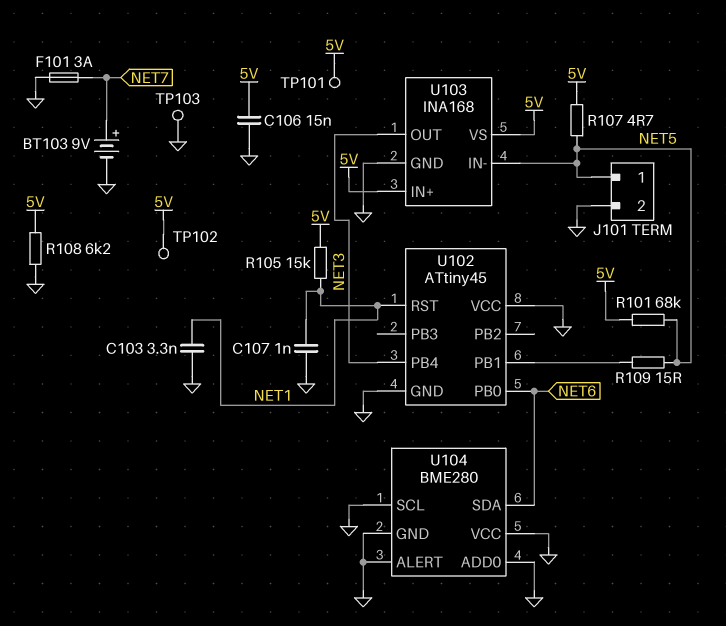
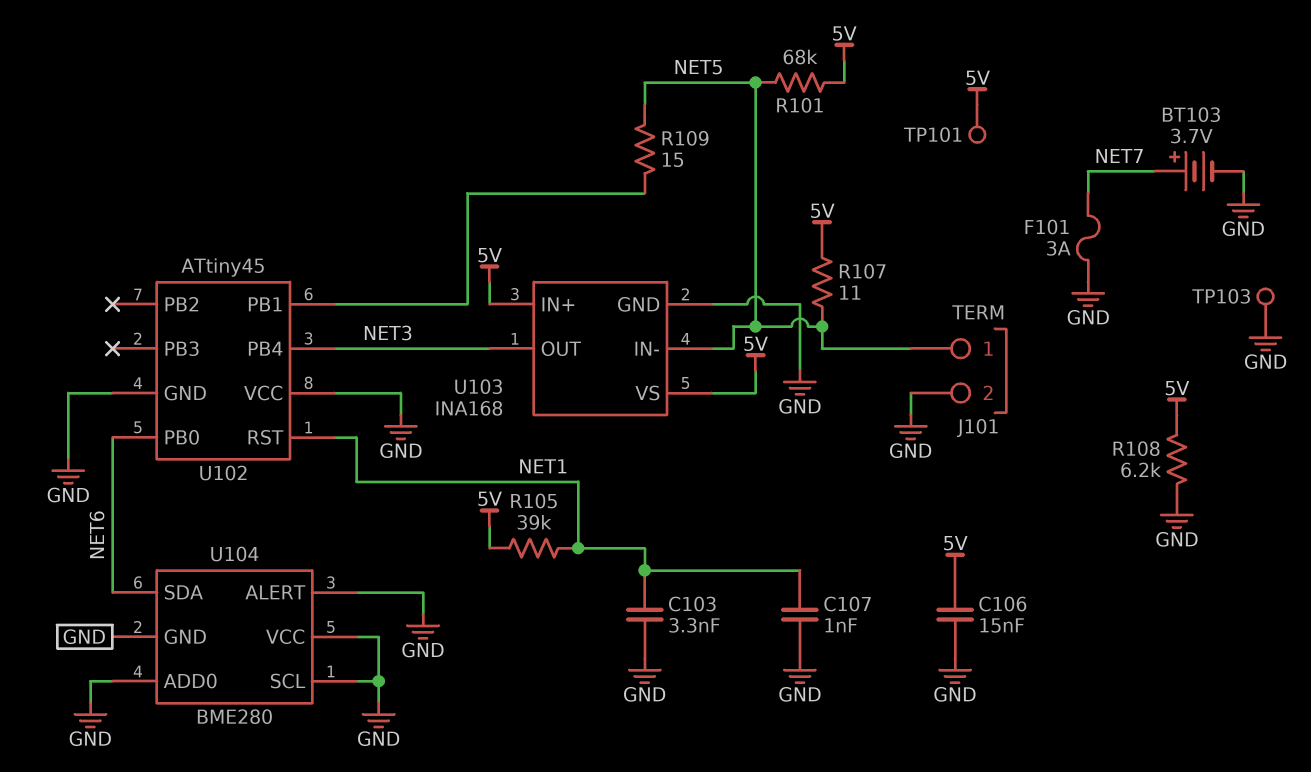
BT103: 9V (plus NET7, minus GND) -> 3.7V (plus NET7, minus GND)
R105: 15k (5V, NET1) -> 39k (5V, NET1)
R107: 4.7 (5V, NET5) -> 11 (5V, NET5)
TP102: test point (5V) -> none

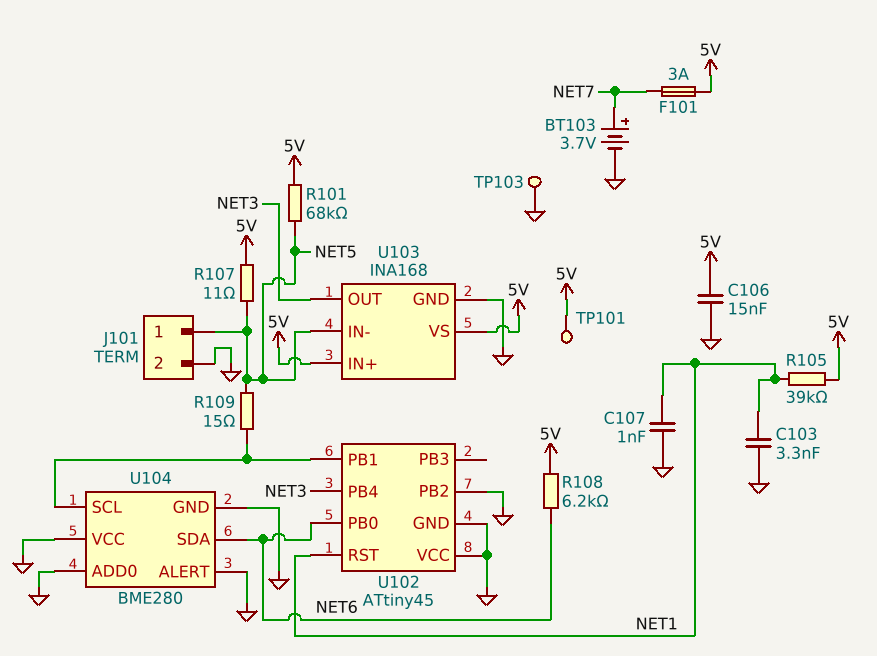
F101: 3A (GND, NET7) -> 3A (5V, NET7)
R108: 6.2k (5V, GND) -> 6.2k (5V, NET6)
U102 pin PB2: none -> GND
U104 pin SCL: GND -> U102/PB1

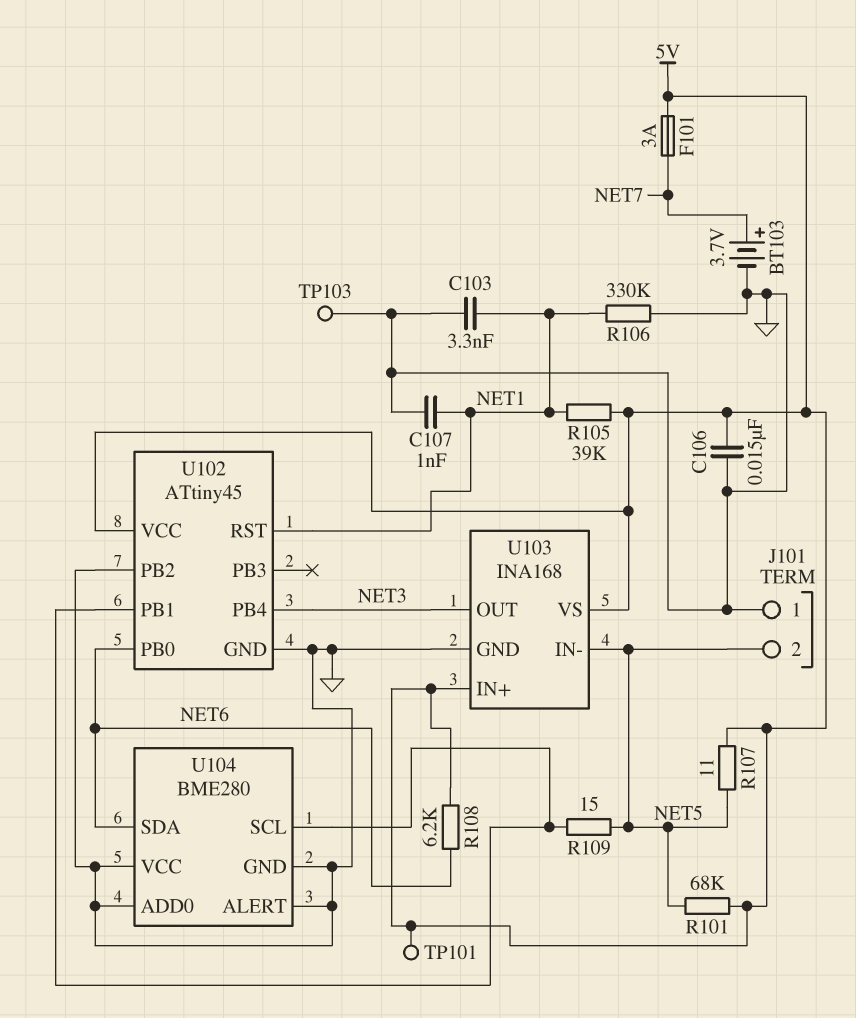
J101 pin 1: NET5 -> GND
J101 pin 2: GND -> NET5
R106: none -> 330k (GND, NET1)
U102 pin VCC: GND -> 5V

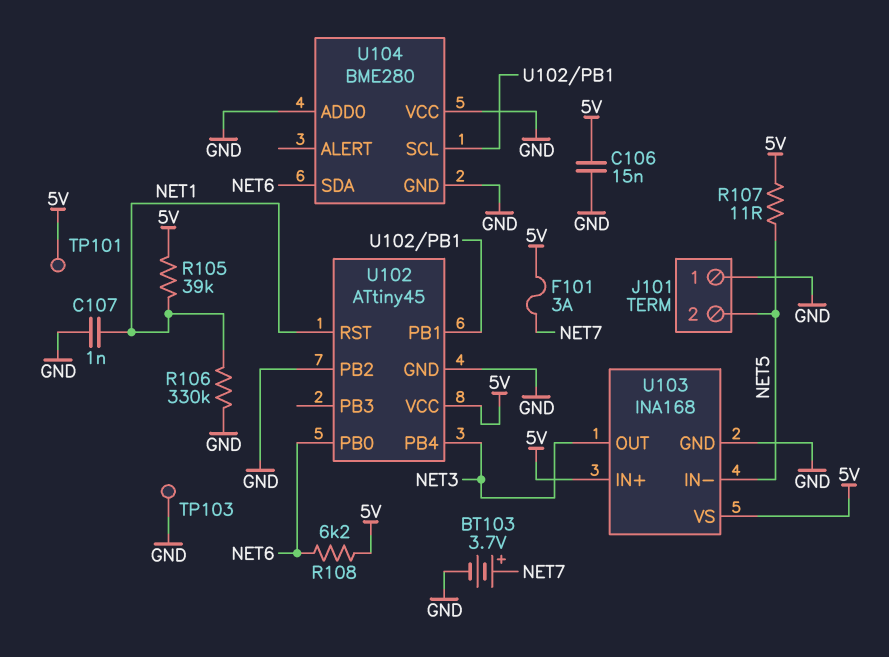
C103: 3.3nF (GND, NET1) -> none
R101: 68k (5V, NET5) -> none
R109: 15 (NET5, U102/PB1) -> none
U104 pin ALERT: GND -> none

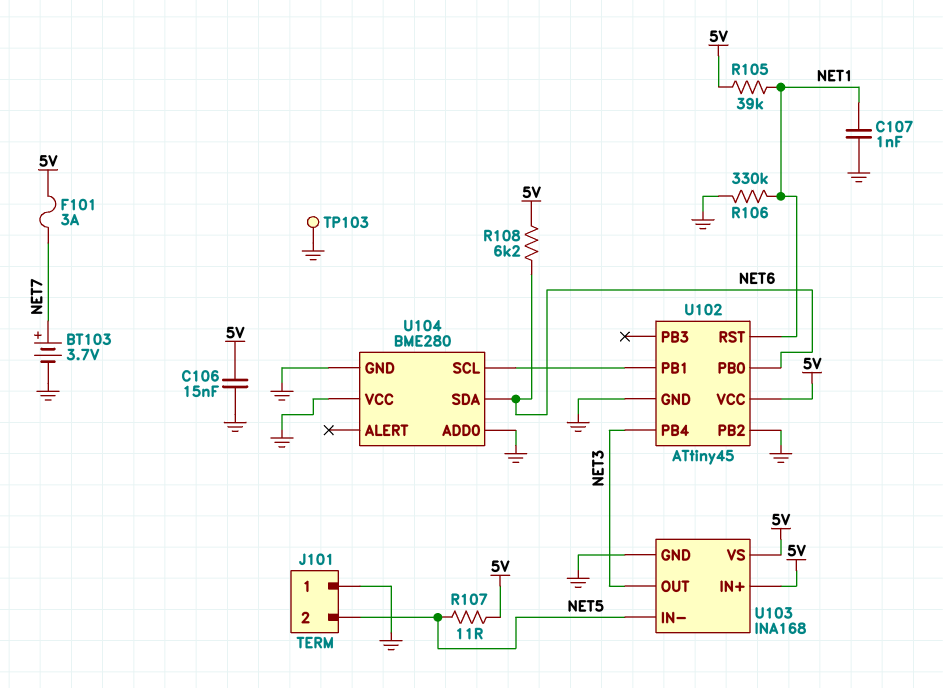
TP101: test point (5V) -> none

